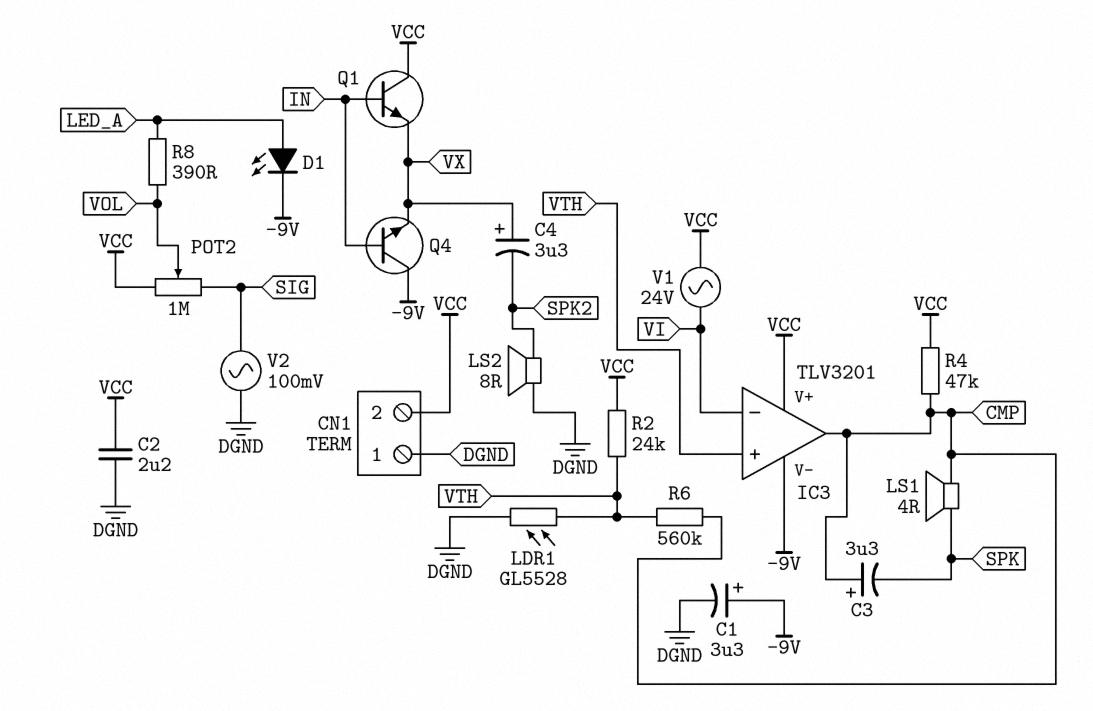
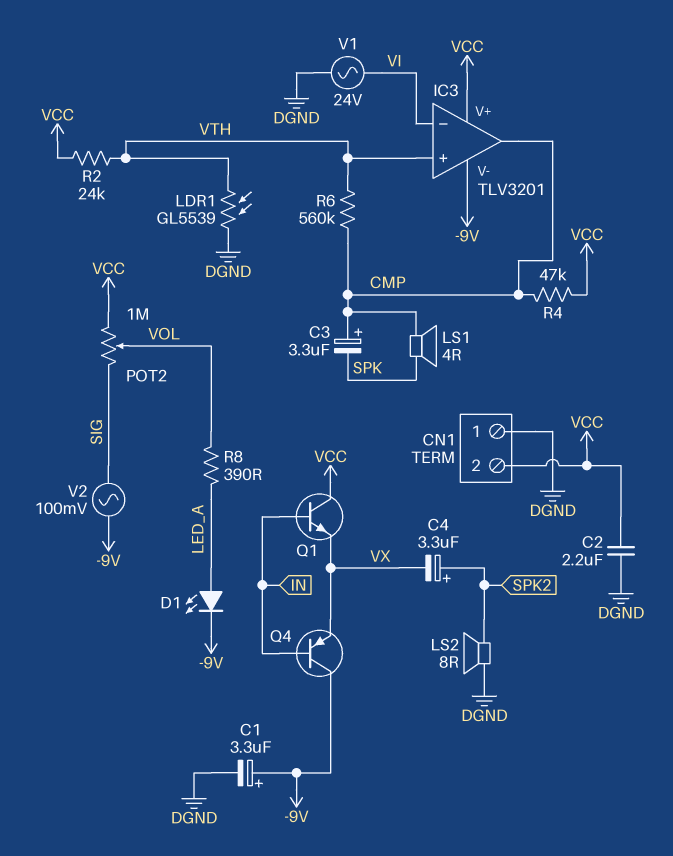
C4: 3.3uF (plus VX, minus SPK2) -> 3.3uF (plus SPK2, minus VX)
LDR1: GL5528 (DGND, VTH) -> GL5539 (DGND, VTH)
Q4: NPN (B IN, C -9V, E VX) -> PNP (B IN, C -9V, E VX)
V1: AC 24V (VCC, VI) -> AC 24V (DGND, VI)
V2: AC 100mV (DGND, SIG) -> AC 100mV (-9V, SIG)

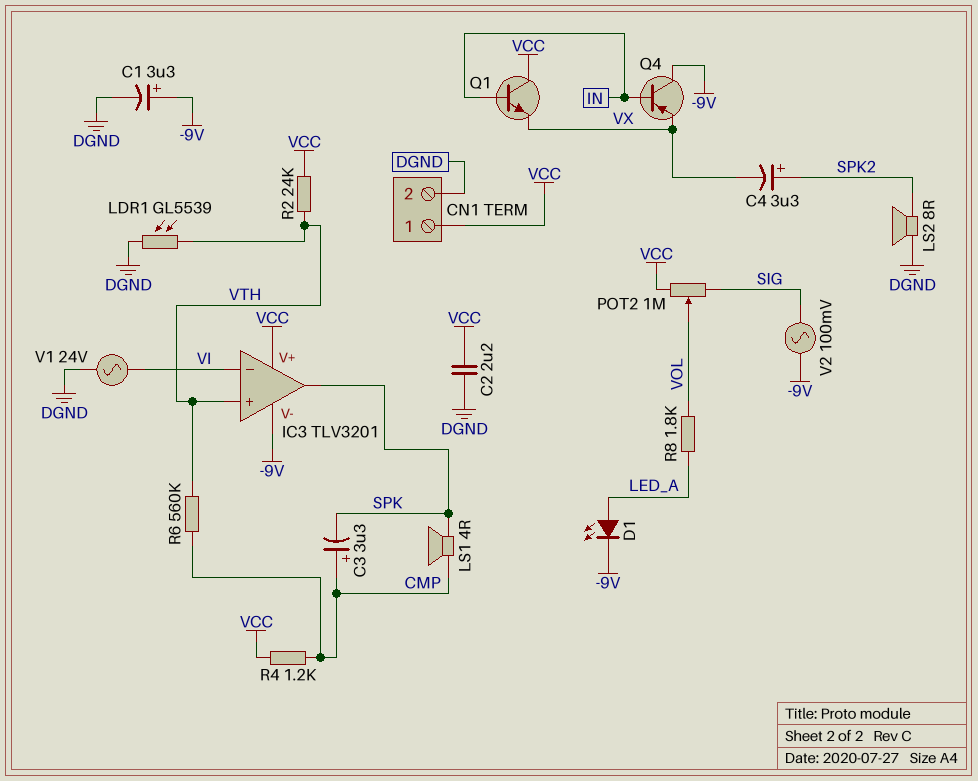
CN1 pin 1: DGND -> VCC
CN1 pin 2: VCC -> DGND
IC3 pin out: CMP -> SPK
R4: 47k (CMP, VCC) -> 1.2k (CMP, VCC)
R8: 390 (LED_A, VOL) -> 1.8k (LED_A, VOL)

